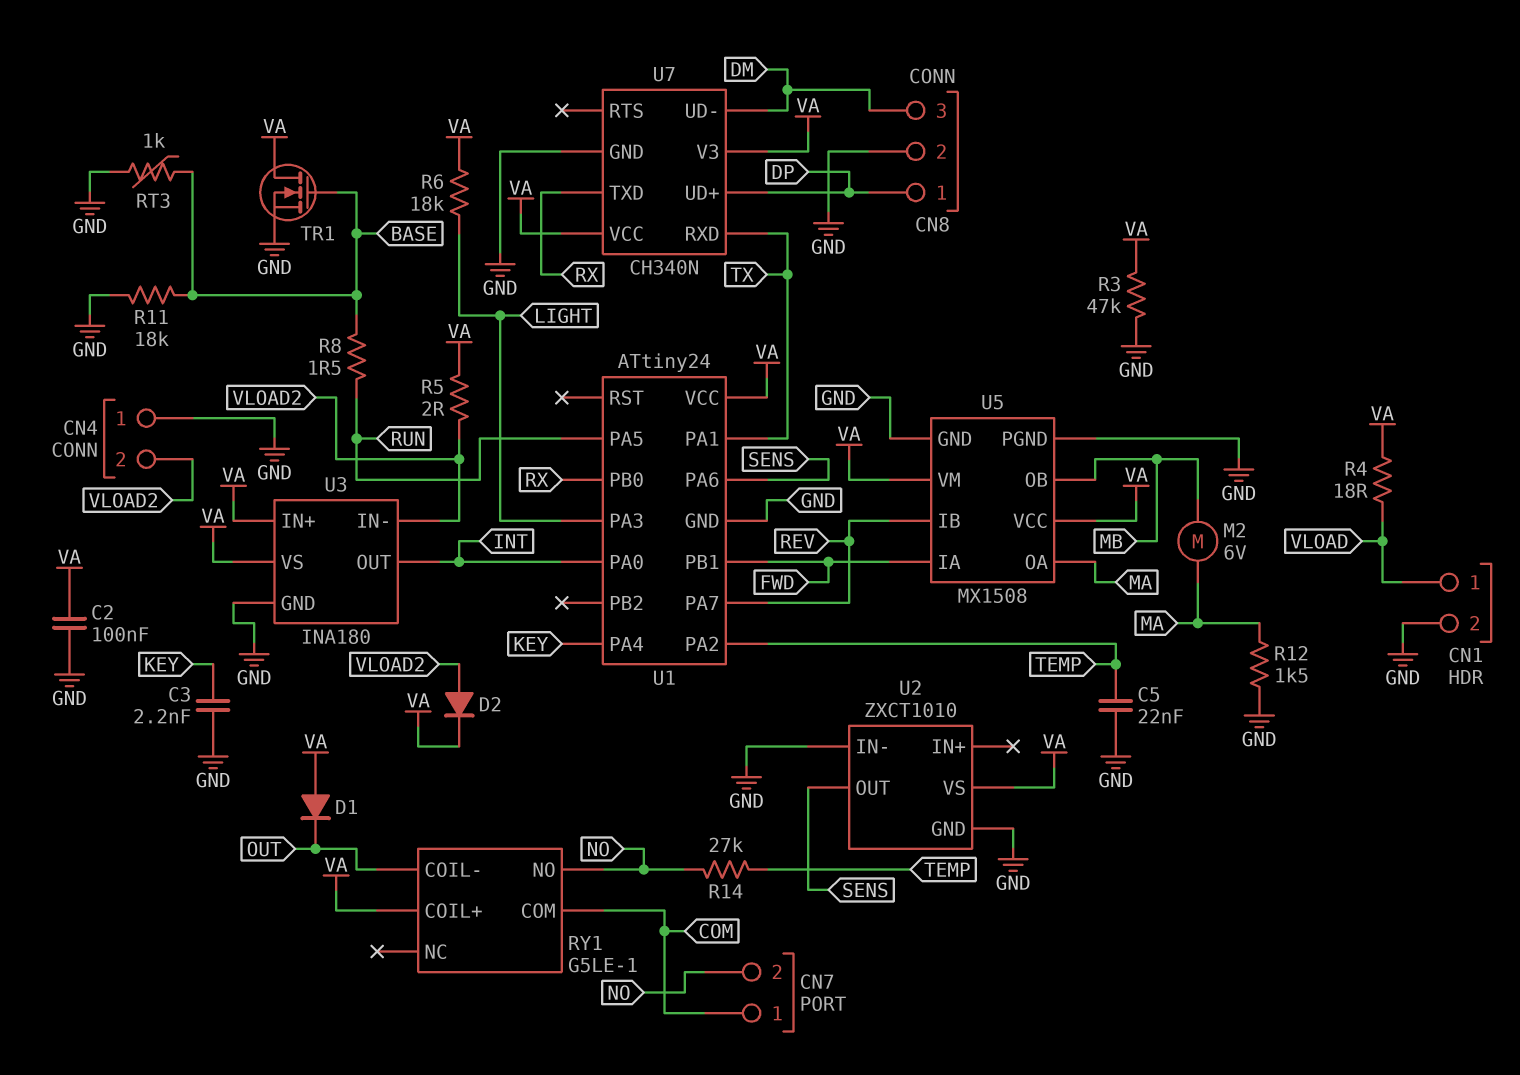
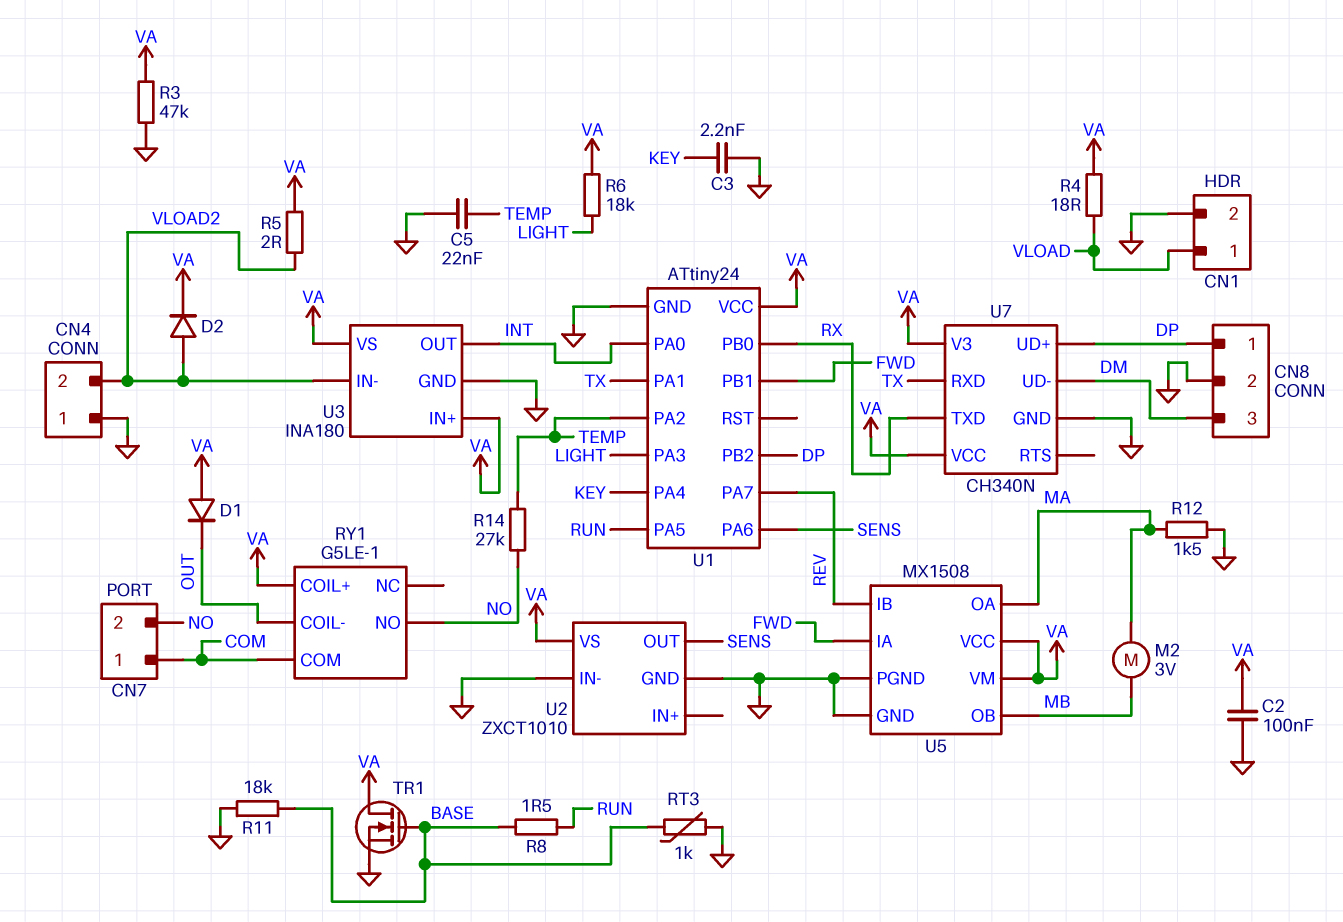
M2: motor 6V (MA, MB) -> motor 3V (MA, MB)
U1 pin PB2: none -> DP

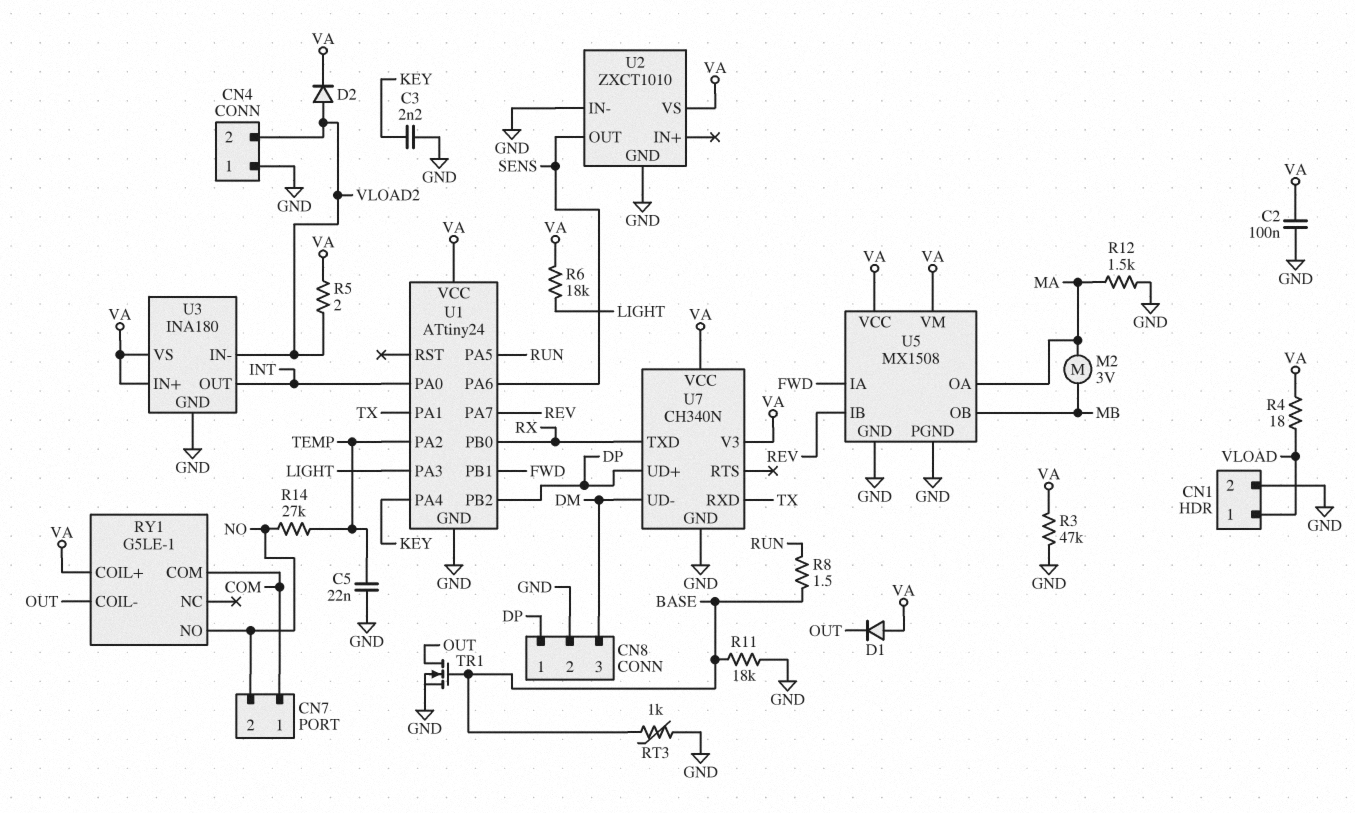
TR1: NMOS (G BASE, D VA, S GND) -> NMOS (G BASE, D OUT, S GND)

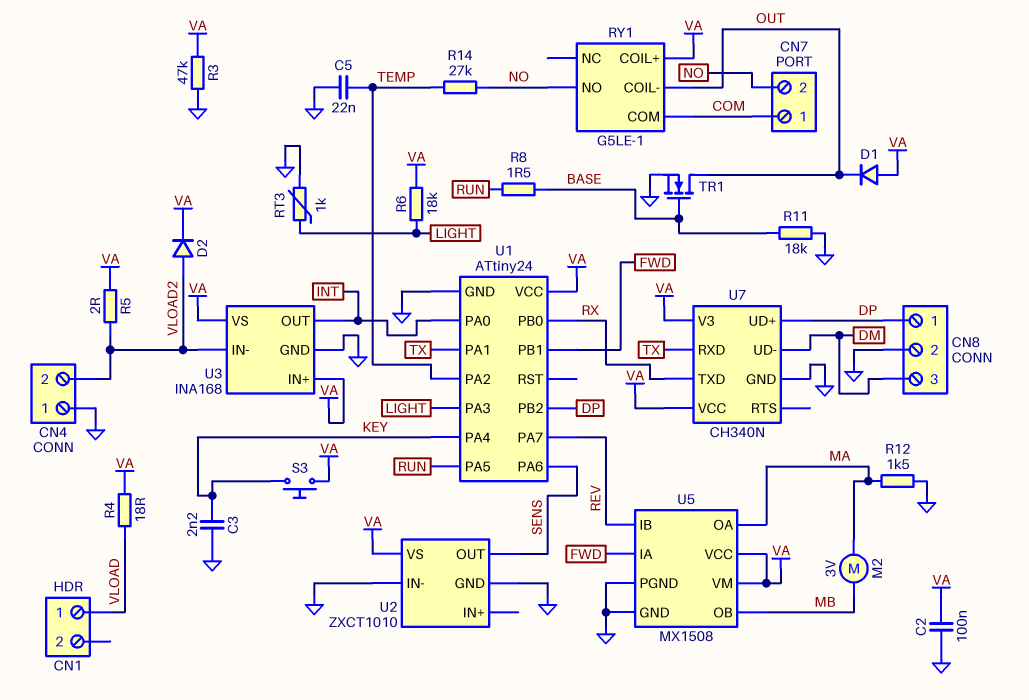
CN1 pin 2: GND -> none
RT3: 1k (BASE, GND) -> 1k (GND, LIGHT)
S3: none -> button (KEY, VA)
U3: INA180 -> INA168

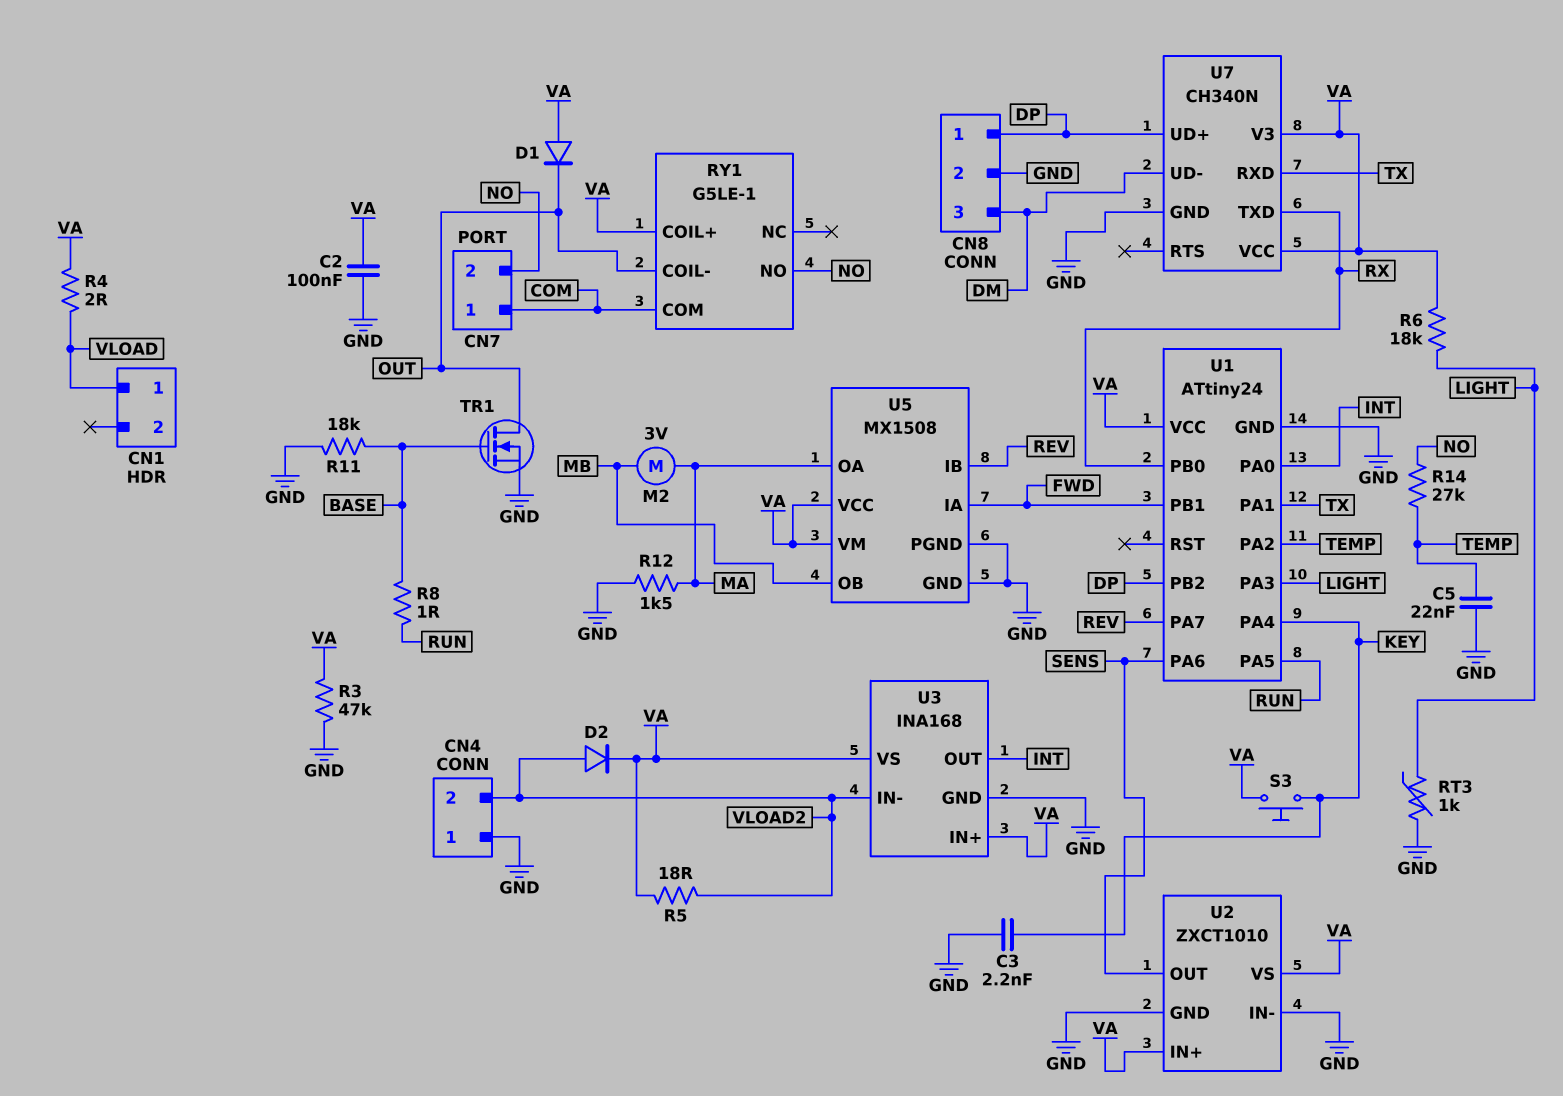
R4: 18 (VA, VLOAD) -> 2 (VA, VLOAD)
R5: 2 (VA, VLOAD2) -> 18 (VA, VLOAD2)
R8: 1.5 (BASE, RUN) -> 1 (BASE, RUN)
U2 pin IN+: none -> VA

